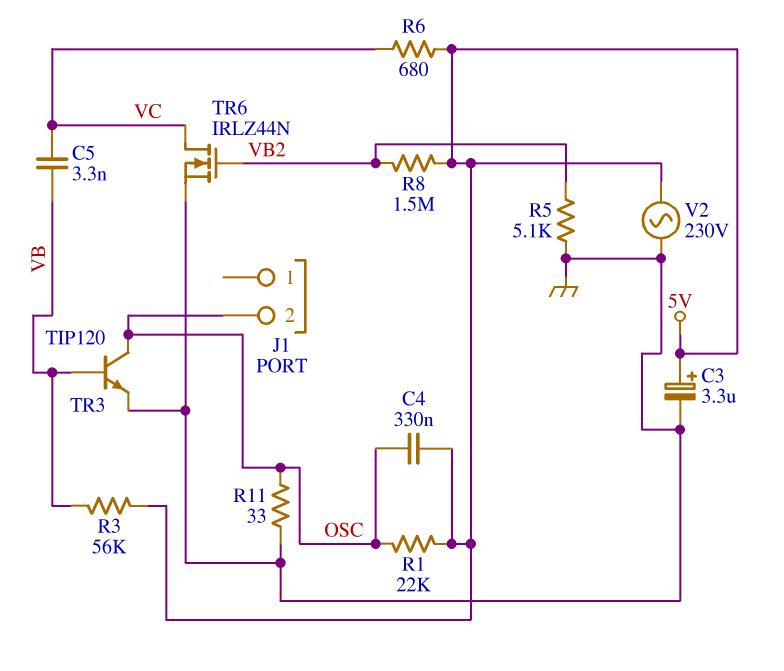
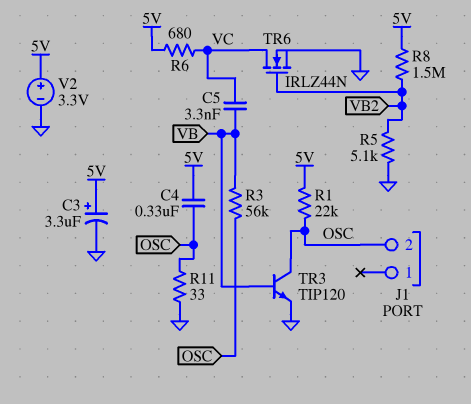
R3: 56k (5V, VB) -> 56k (OSC, VB)
V2: AC 230V (5V, GND) -> 3.3V (plus 5V, minus GND)

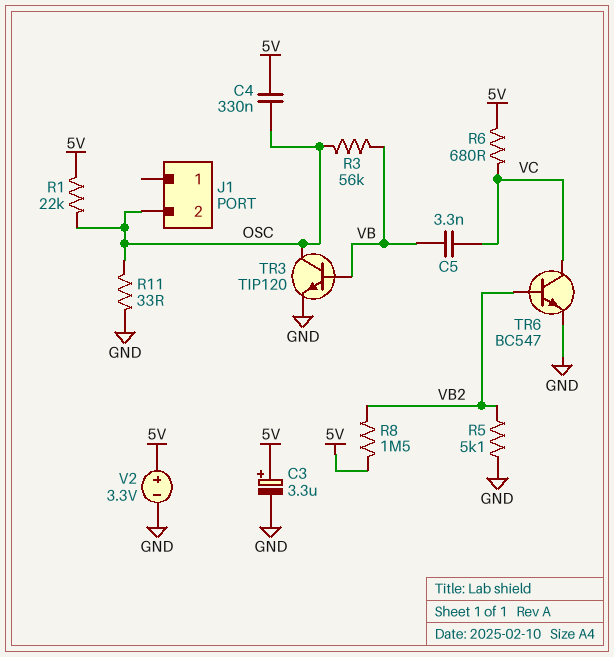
TR6: NMOS IRLZ44N (G VB2, D VC, S GND) -> NPN BC547 (B VB2, C VC, E GND)

